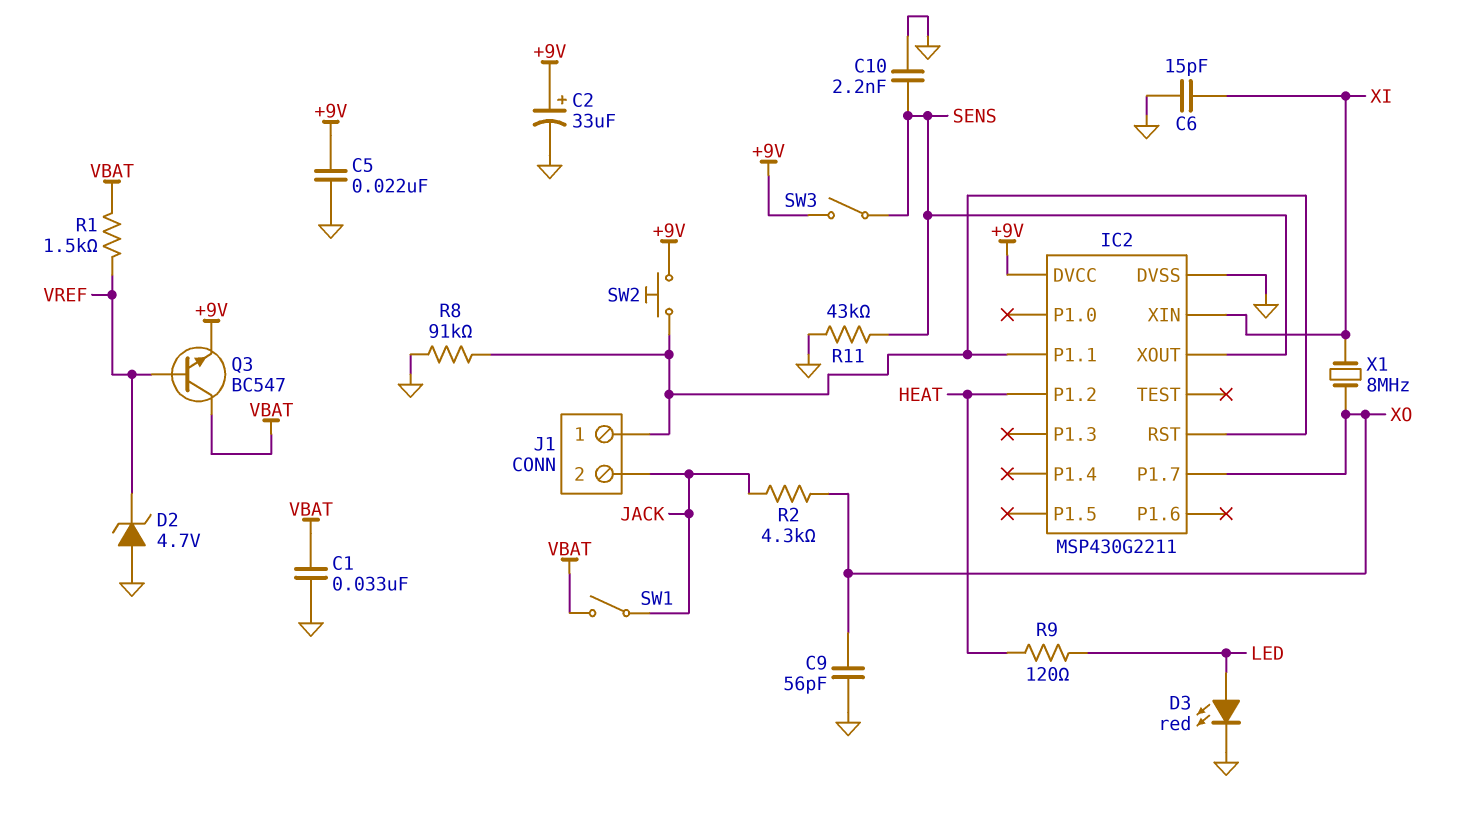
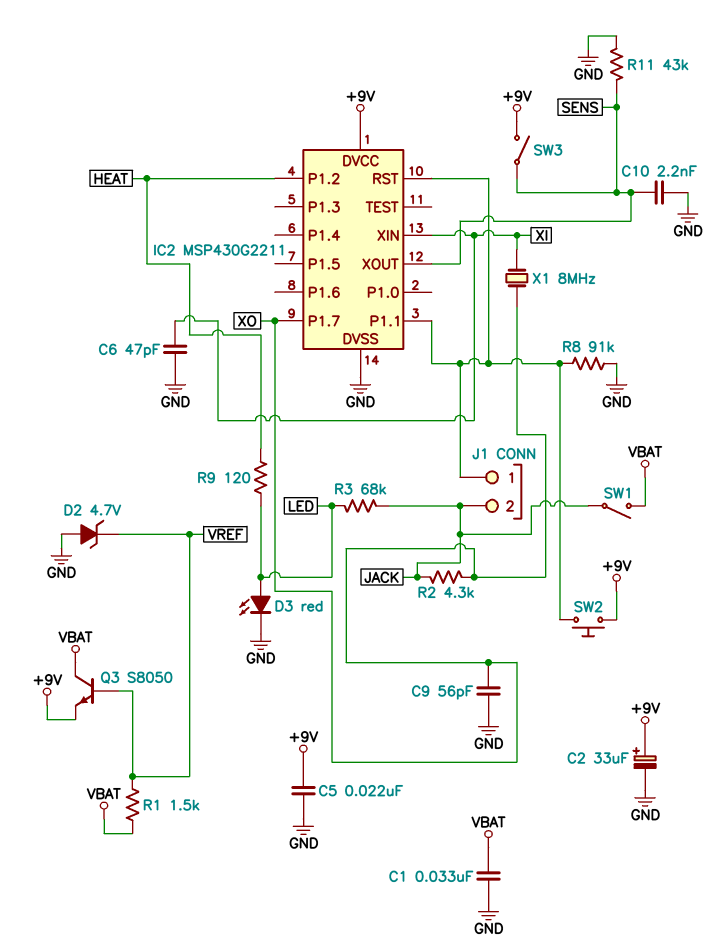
C6: 15pF (GND, XI) -> 47pF (GND, XI)
Q3: NPN BC547 (B VREF, C VBAT, E +9V) -> NPN S8050 (B VREF, C VBAT, E +9V)
R3: none -> 68k (JACK, LED)

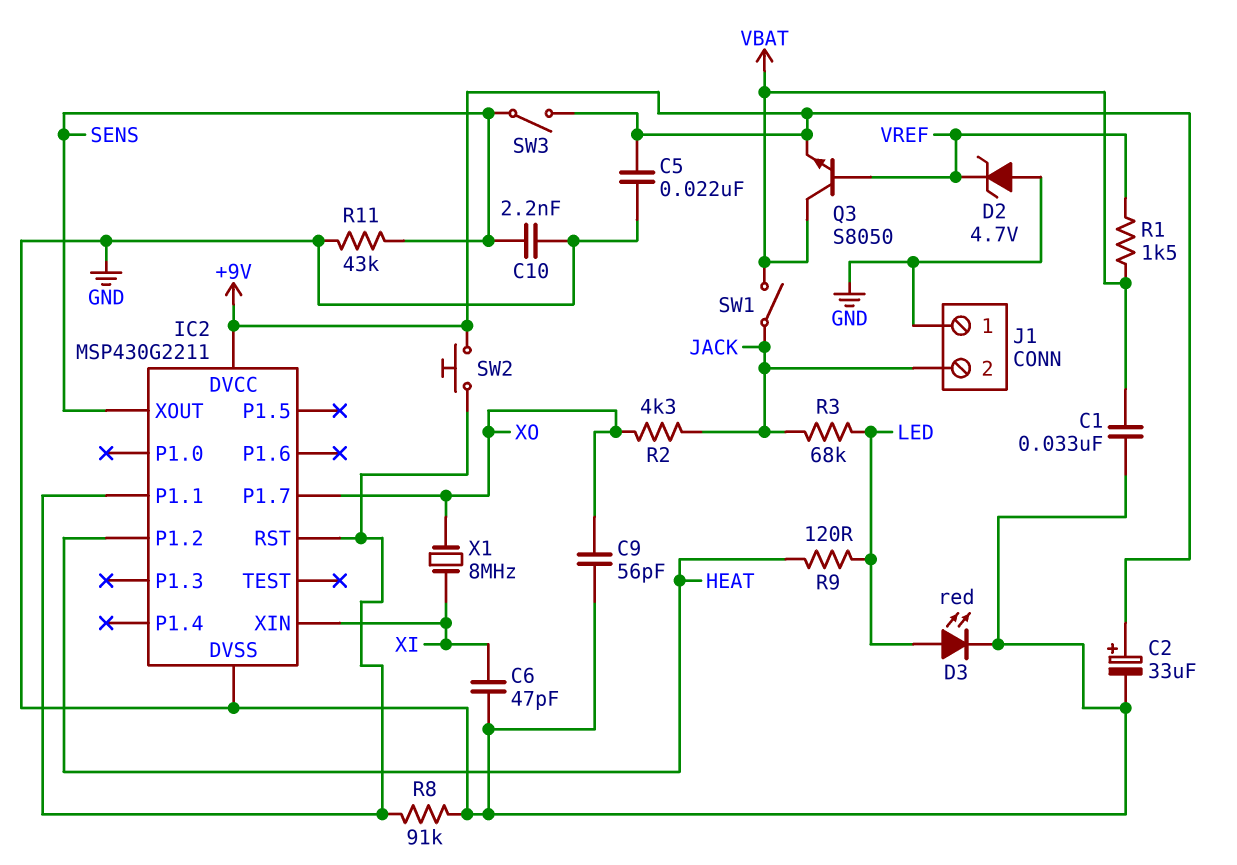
J1 pin 1: IC2/P1.1 -> GND

